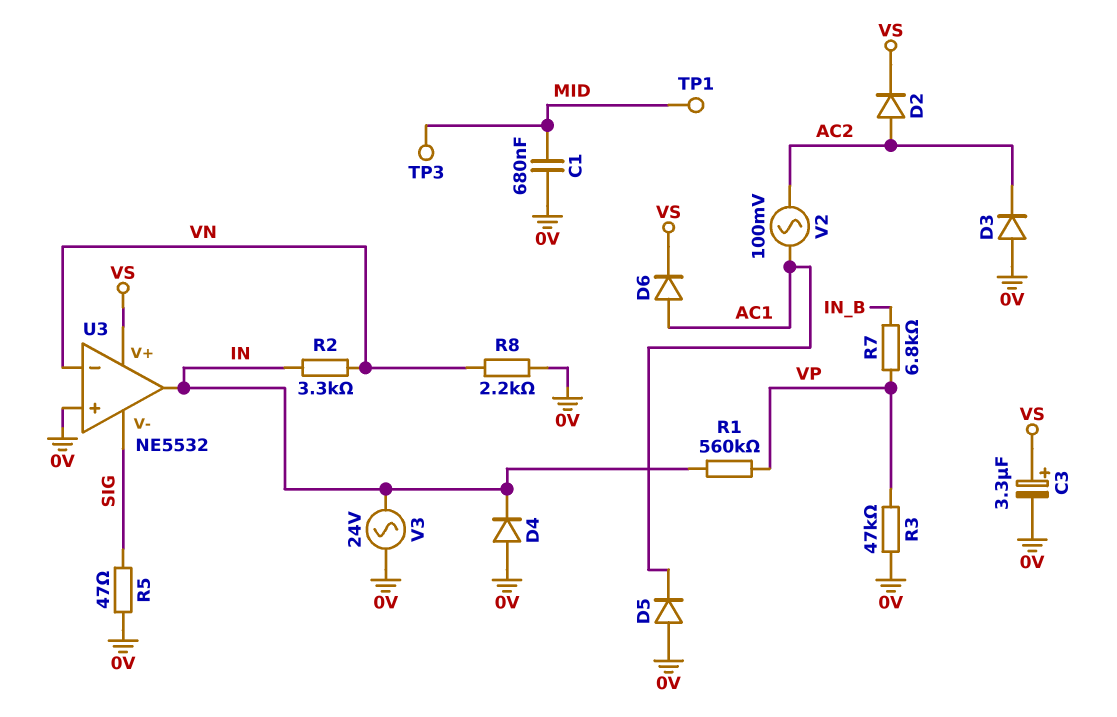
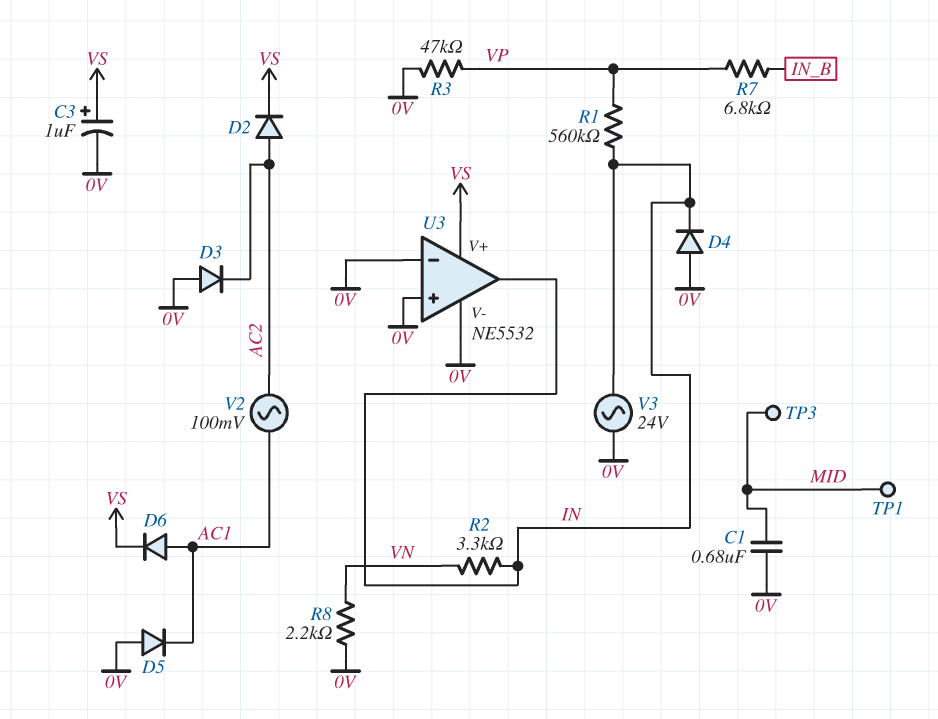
C3: 3.3uF (plus VS, minus 0V) -> 1uF (plus VS, minus 0V)
R5: 47 (0V, SIG) -> none
U3 pin V-: SIG -> 0V
U3 pin in-: VN -> 0V

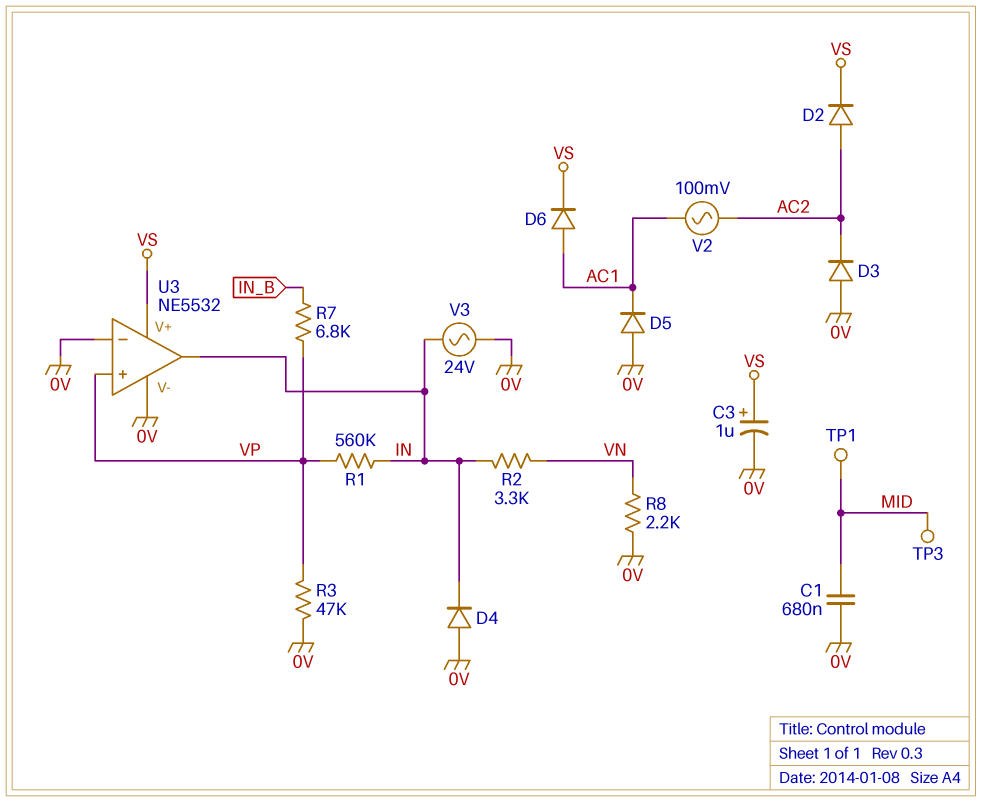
U3 pin in+: 0V -> VP

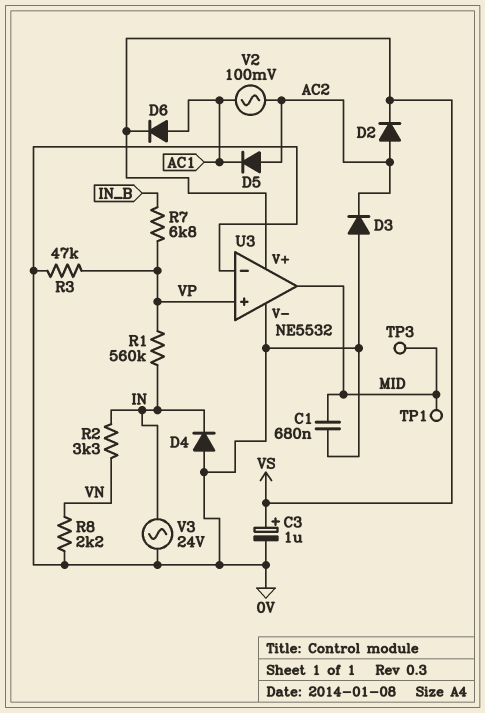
D5: diode (A 0V, K AC1) -> diode (A AC2, K AC1)
U3 pin out: IN -> MID

